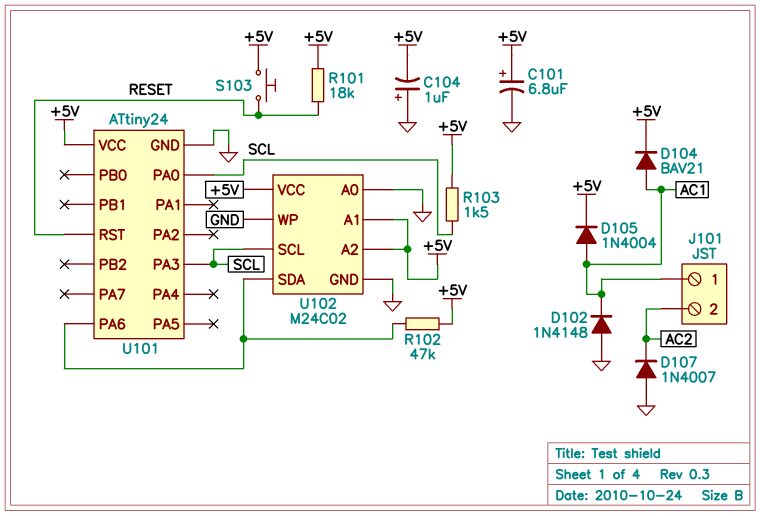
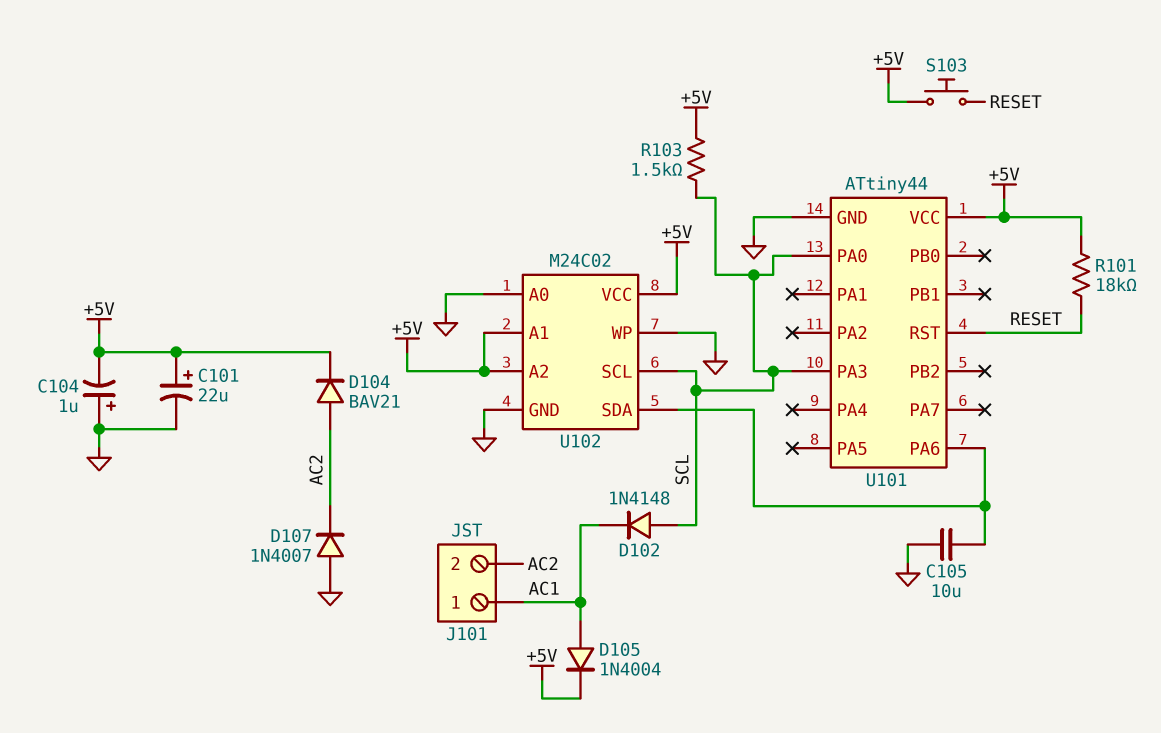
C101: 6.8uF (plus +5V, minus GND) -> 22uF (plus +5V, minus GND)
C105: none -> 10uF (GND, U101/PA6)
D102: diode 1N4148 (A GND, K AC1) -> diode 1N4148 (A SCL, K AC1)
D104: diode BAV21 (A AC1, K +5V) -> diode BAV21 (A AC2, K +5V)
R102: 47k (+5V, U101/PA6) -> none
U101: ATtiny24 -> ATtiny44

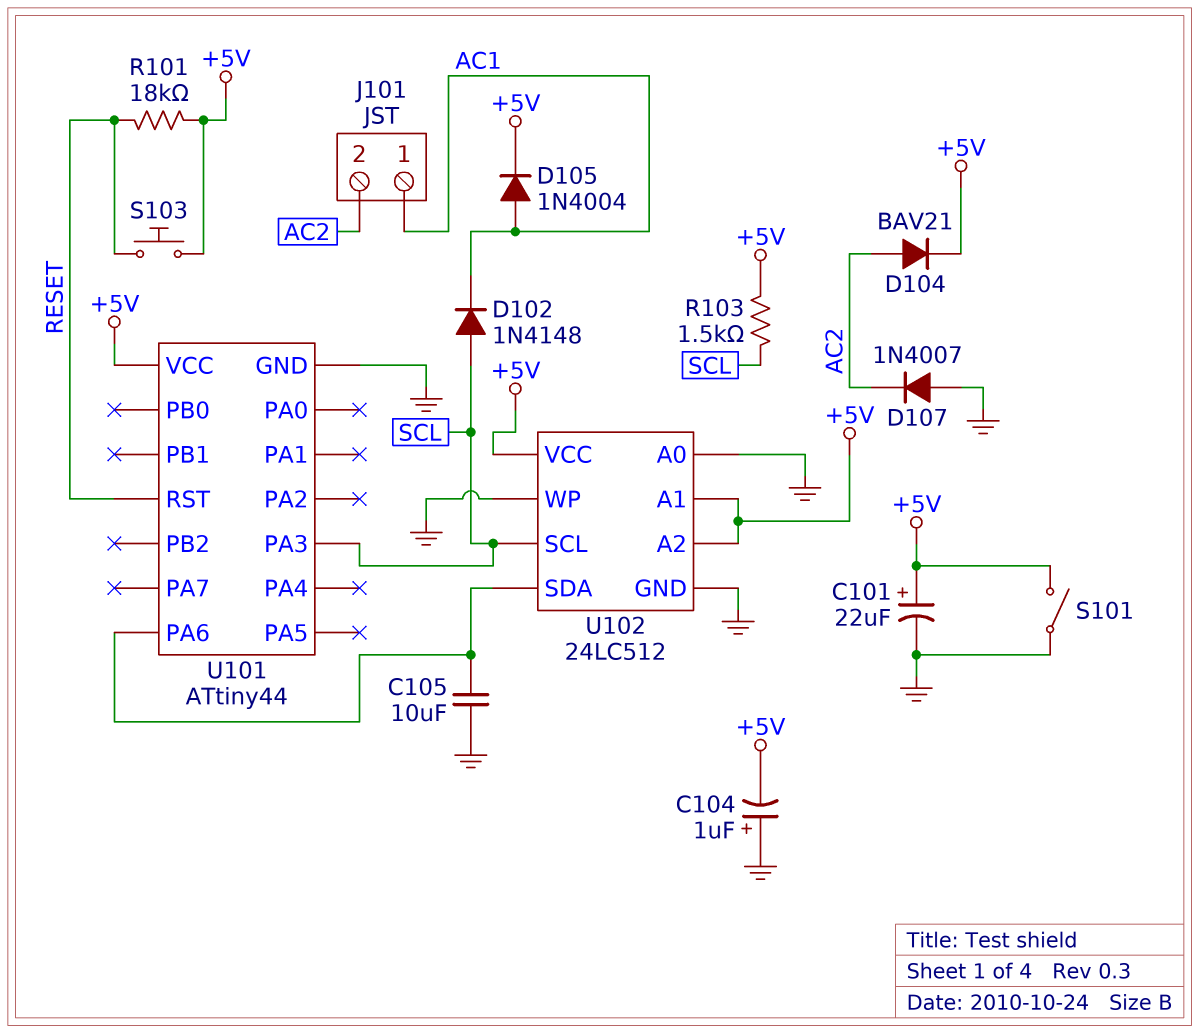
S101: none -> switch (+5V, GND)
U101 pin PA0: SCL -> none
U102: M24C02 -> 24LC512

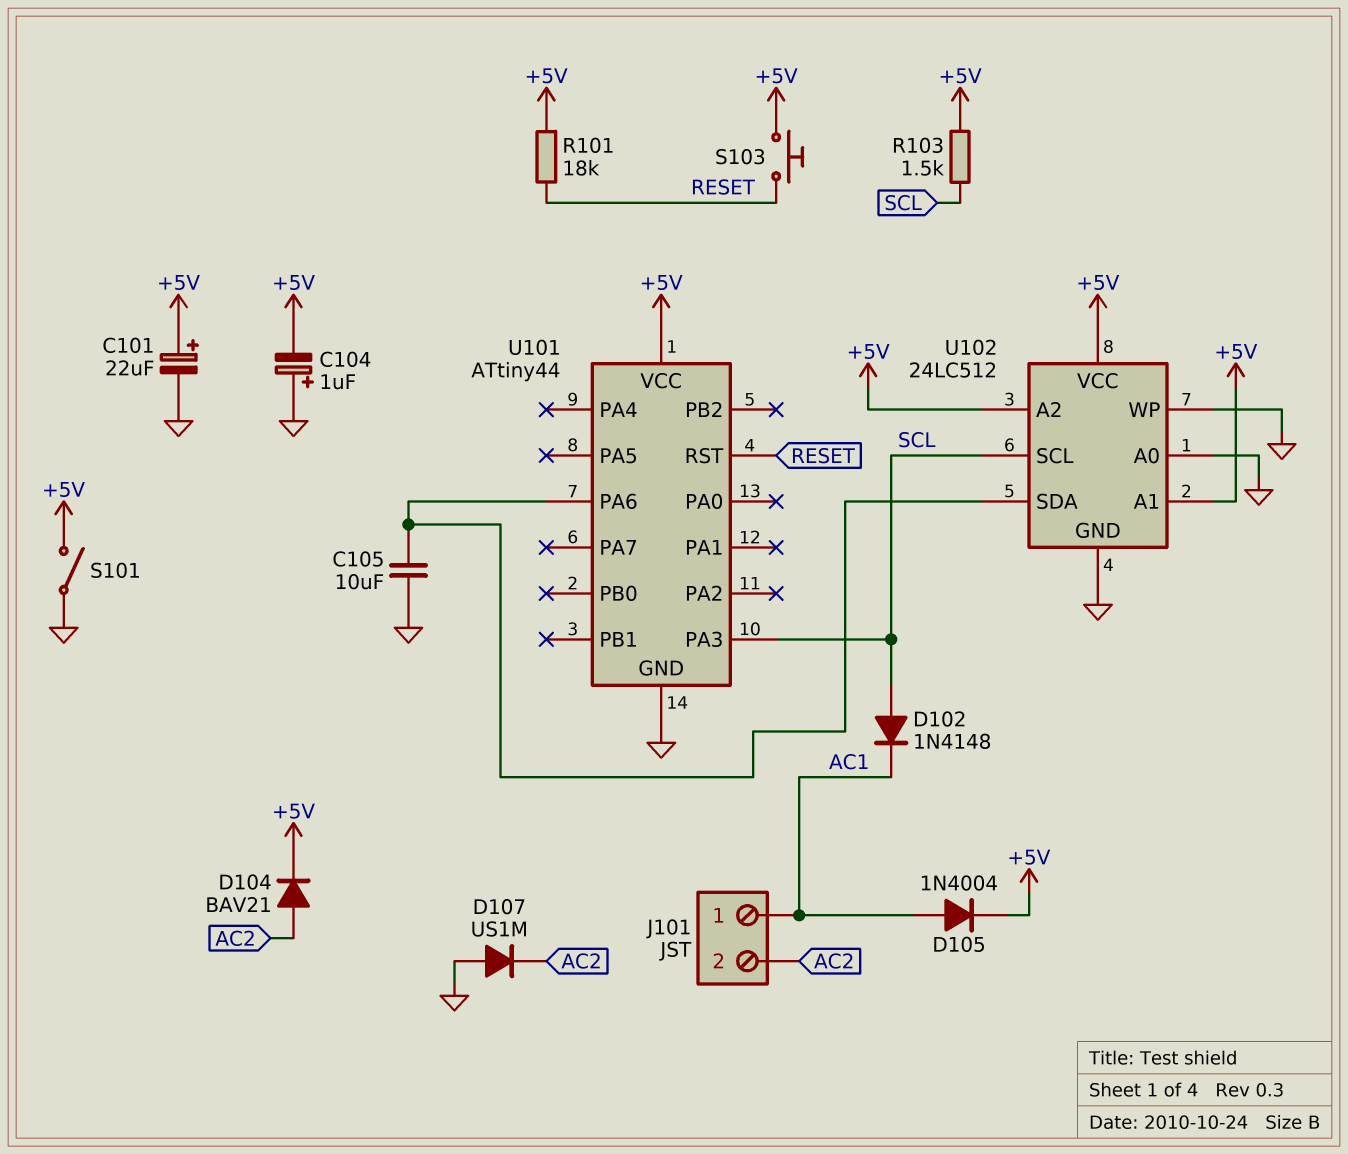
D107: diode 1N4007 (A GND, K AC2) -> diode US1M (A GND, K AC2)

